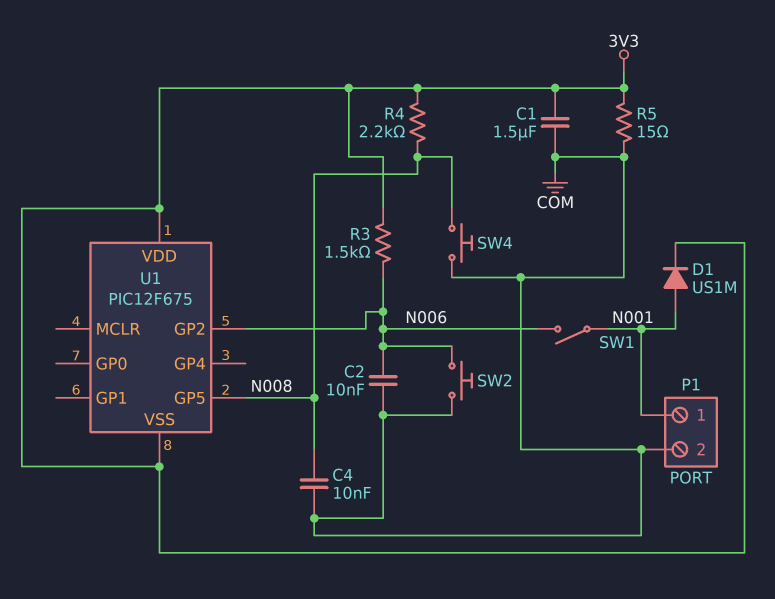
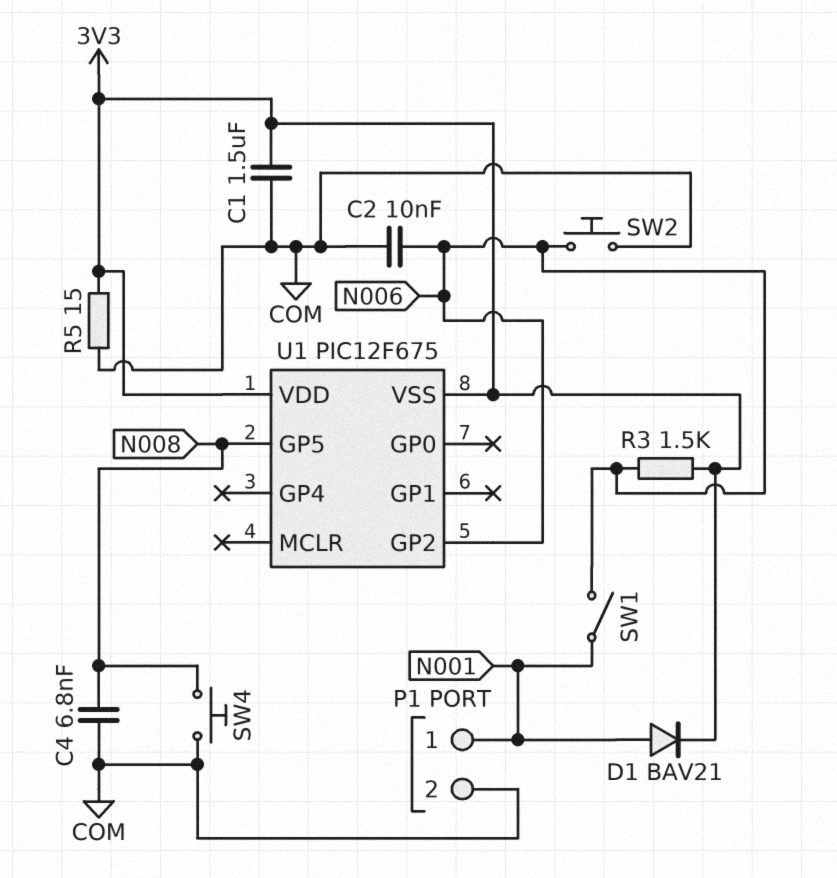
C4: 10nF (COM, N008) -> 6.8nF (COM, N008)
D1: diode US1M (A N001, K 3V3) -> diode BAV21 (A N001, K 3V3)
R4: 2.2k (3V3, N008) -> none

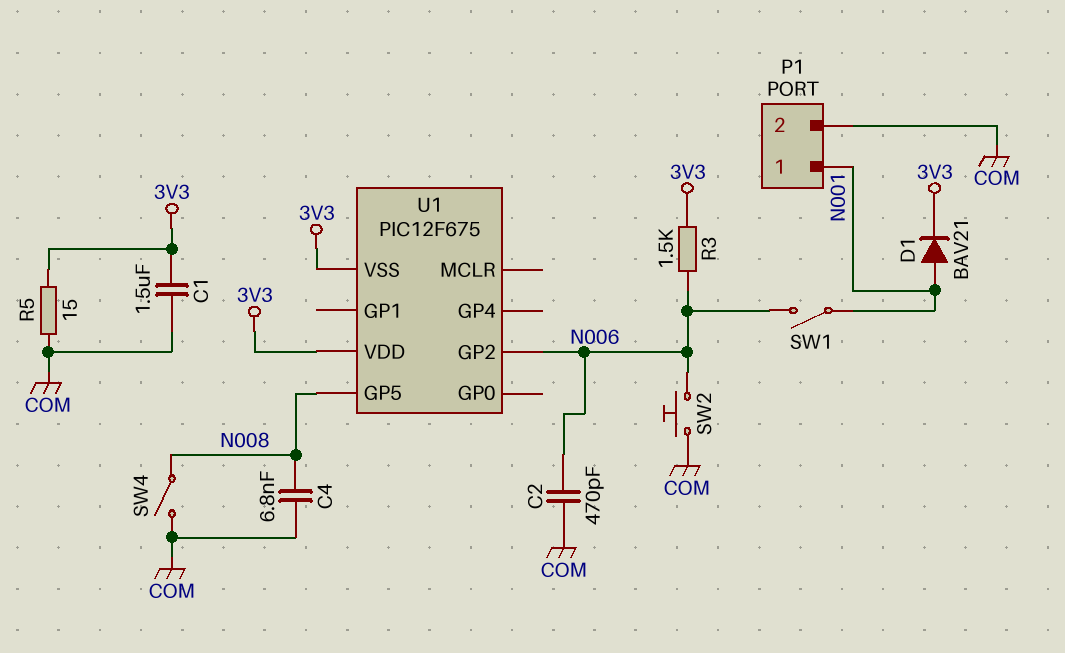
C2: 10nF (COM, N006) -> 470pF (COM, N006)
SW4: button (COM, N008) -> switch (COM, N008)

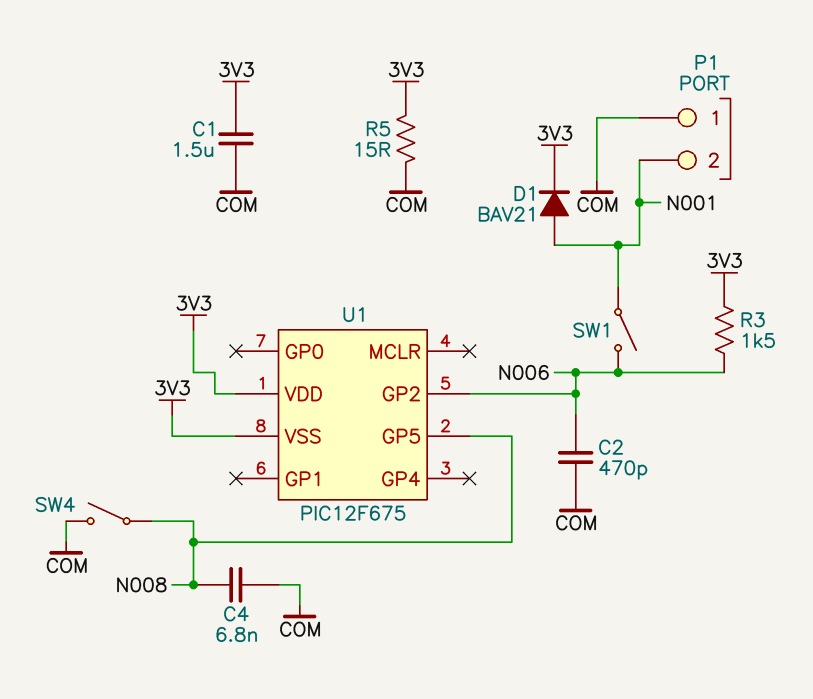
P1 pin 1: N001 -> COM
P1 pin 2: COM -> N001
SW2: button (COM, N006) -> none

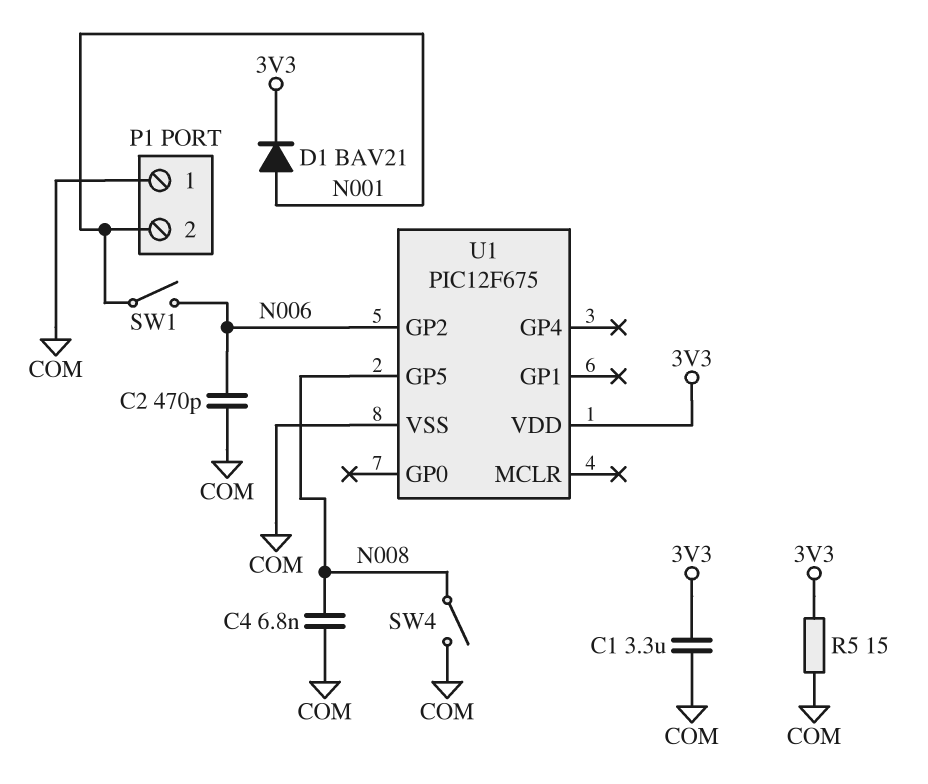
C1: 1.5uF (3V3, COM) -> 3.3uF (3V3, COM)
R3: 1.5k (3V3, N006) -> none
U1 pin VSS: 3V3 -> COM

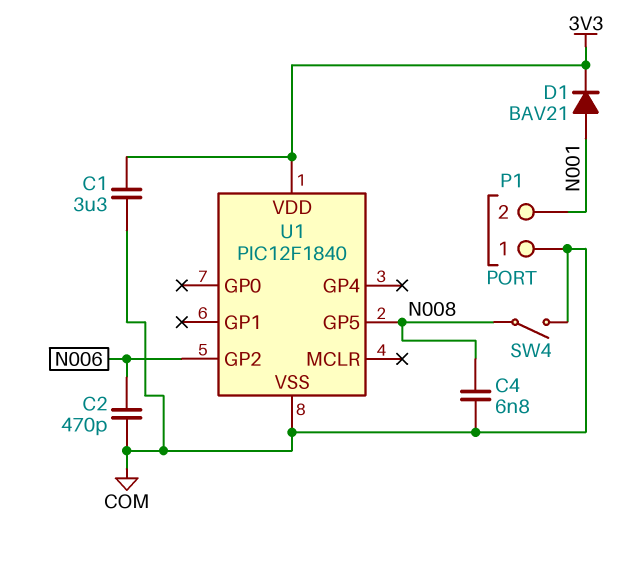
R5: 15 (3V3, COM) -> none
SW1: switch (N001, N006) -> none
U1: PIC12F675 -> PIC12F1840

